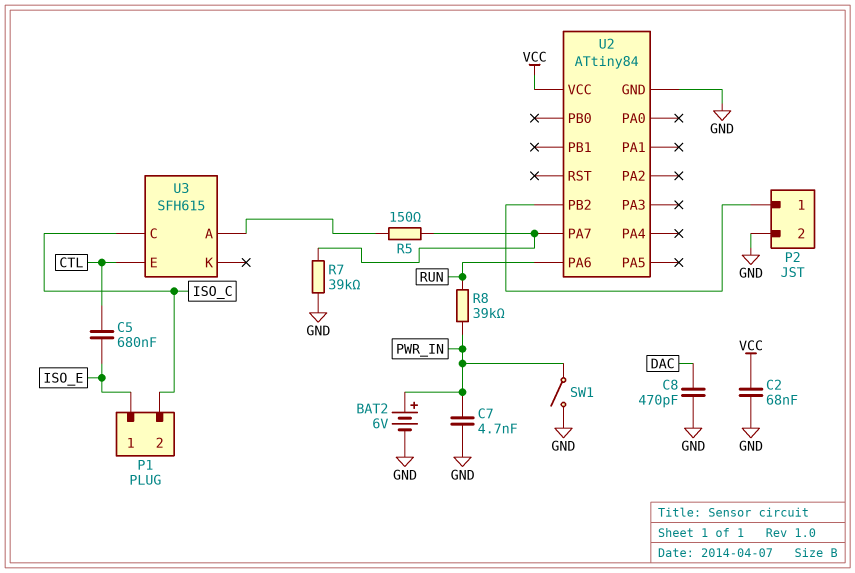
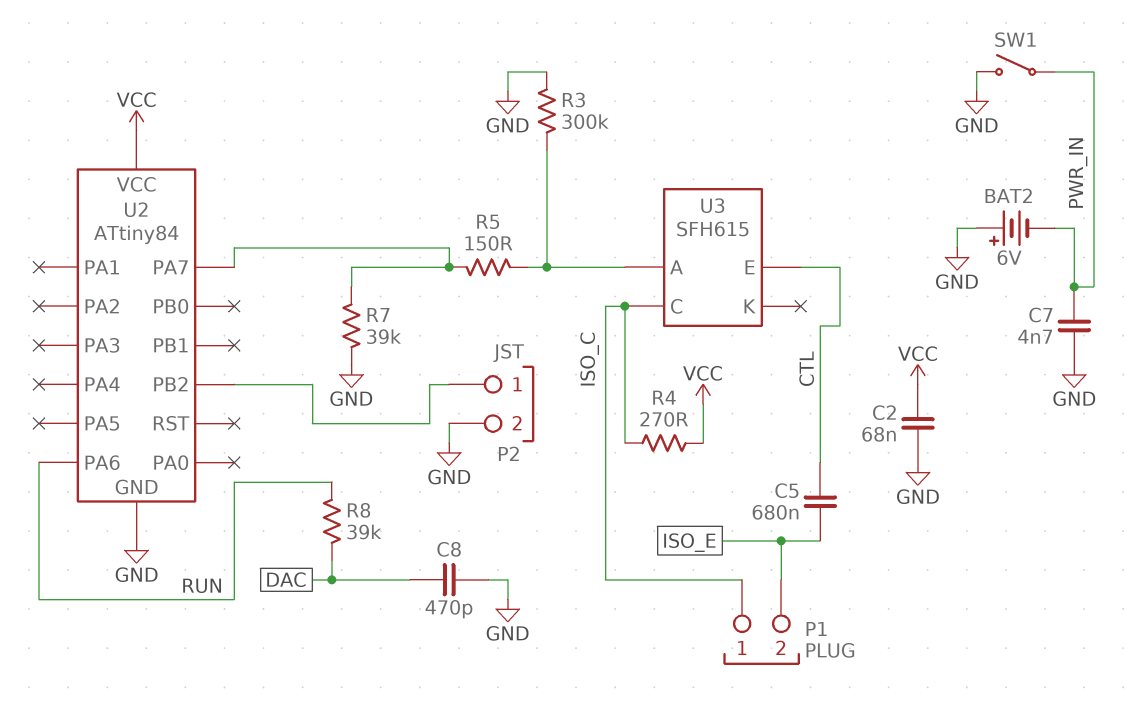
BAT2: 6V (plus PWR_IN, minus GND) -> 6V (plus GND, minus PWR_IN)
P1 pin 1: ISO_E -> ISO_C
P1 pin 2: ISO_C -> ISO_E
R3: none -> 300k (GND, U3/A)
R4: none -> 270 (ISO_C, VCC)
R8: 39k (PWR_IN, RUN) -> 39k (DAC, RUN)

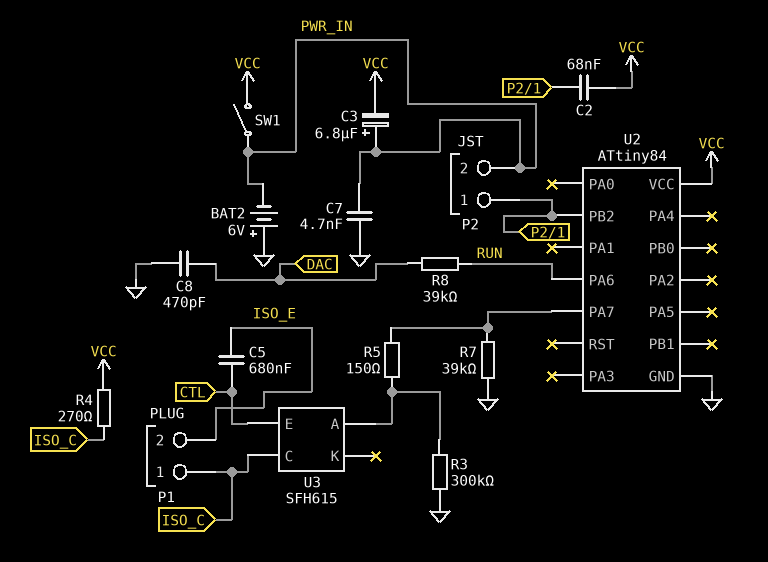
C2: 68nF (GND, VCC) -> 68nF (P2/1, VCC)
C3: none -> 6.8uF (plus PWR_IN, minus VCC)
P2 pin 2: GND -> PWR_IN
SW1: switch (GND, PWR_IN) -> switch (PWR_IN, VCC)

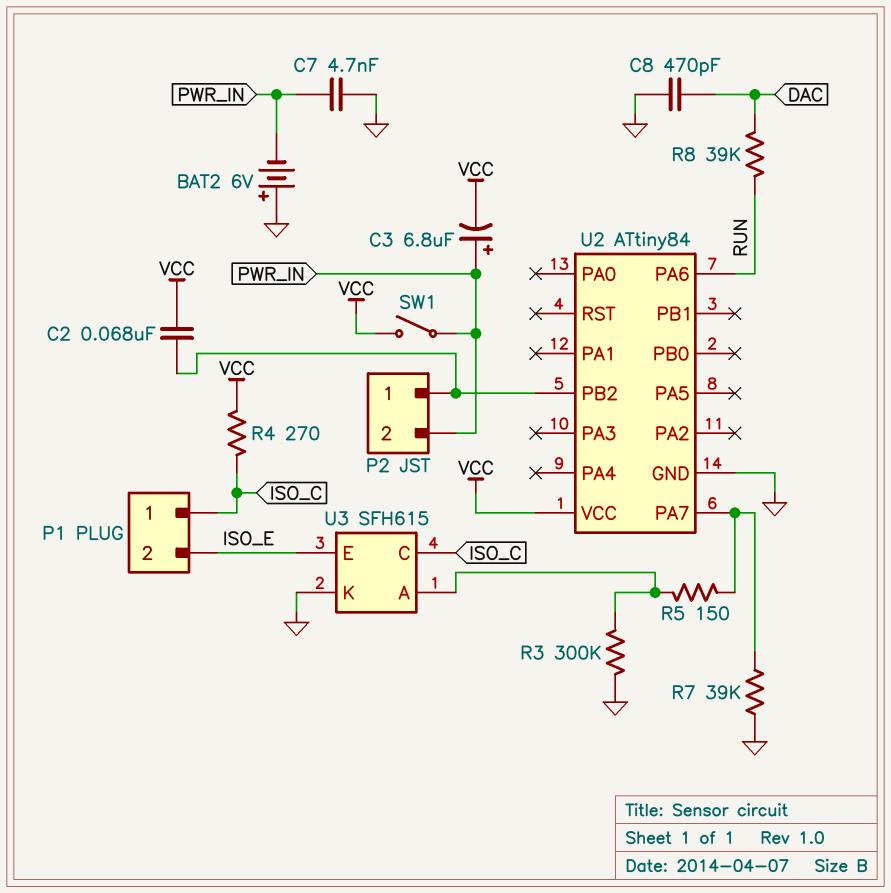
C5: 680nF (CTL, ISO_E) -> none
U3 pin E: CTL -> ISO_E
U3 pin K: none -> GND

